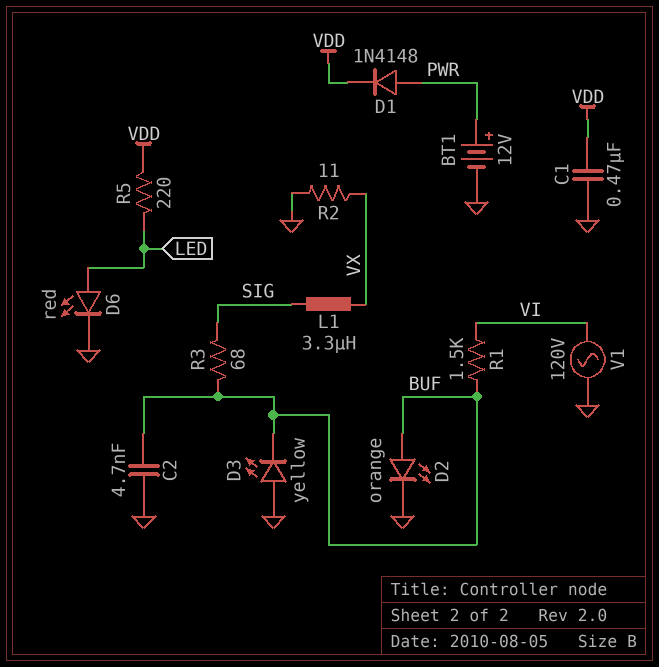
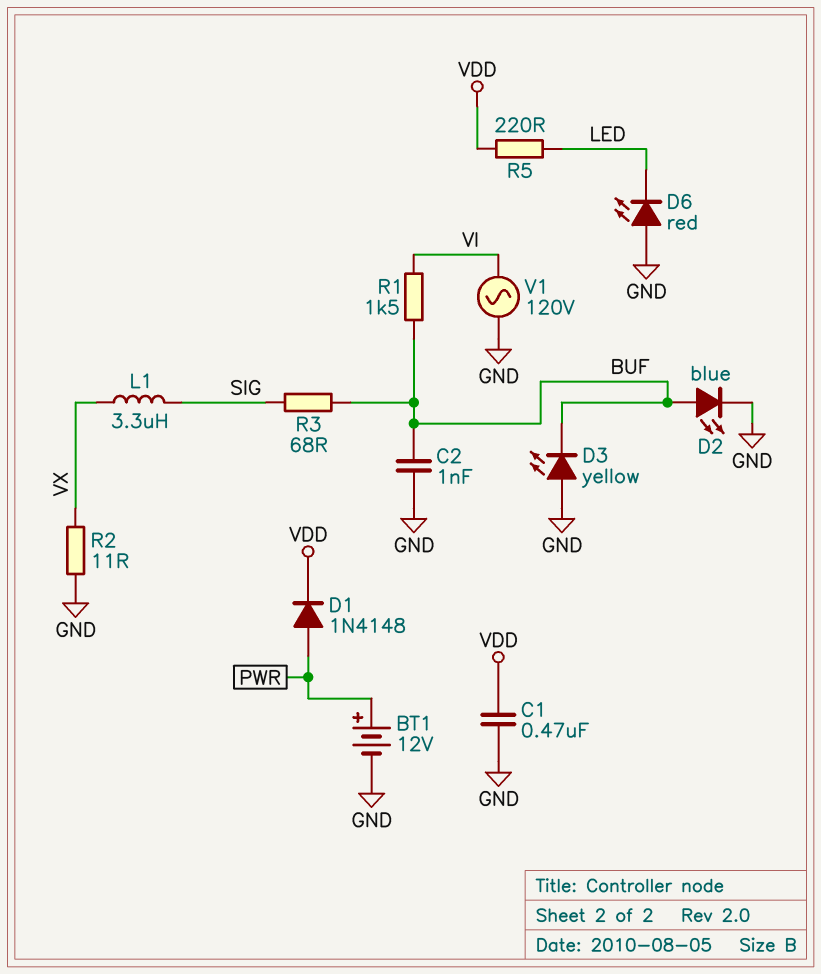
C2: 4.7nF (BUF, GND) -> 1nF (BUF, GND)
D2: LED orange (A BUF, K GND) -> LED blue (A BUF, K GND)
D6: LED red (A LED, K GND) -> LED red (A GND, K LED)

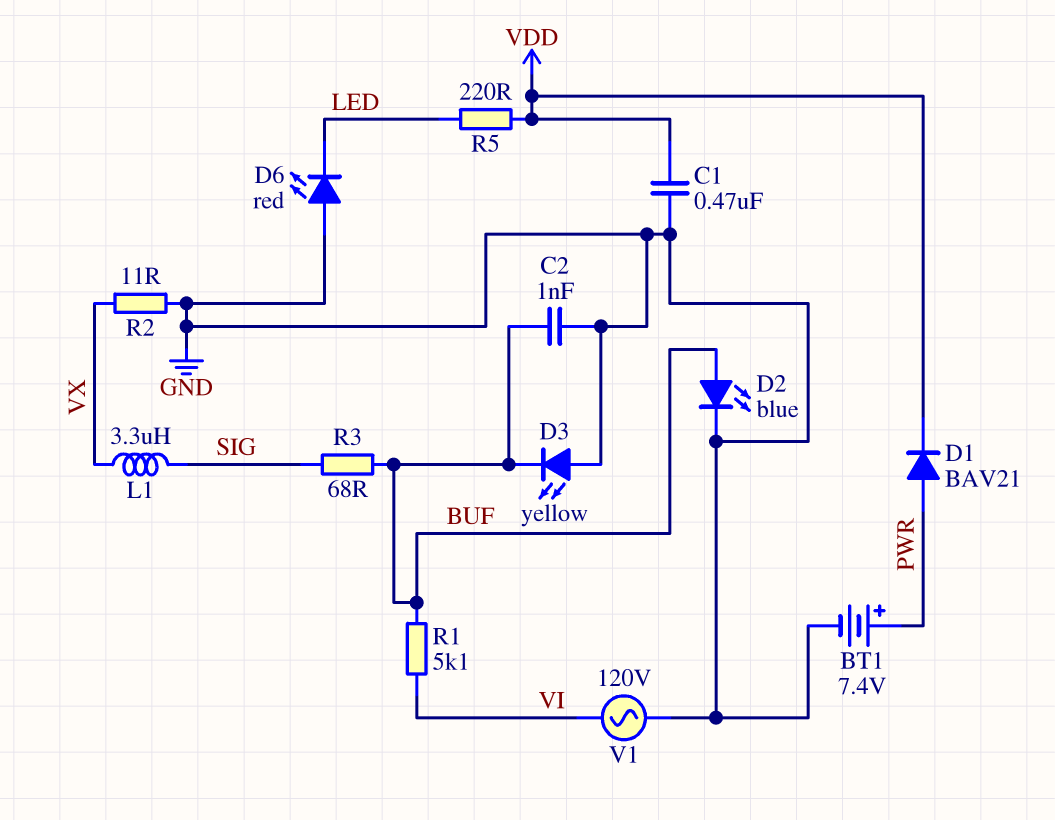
BT1: 12V (plus PWR, minus GND) -> 7.4V (plus PWR, minus GND)
D1: diode 1N4148 (A PWR, K VDD) -> diode BAV21 (A PWR, K VDD)
R1: 1.5k (BUF, VI) -> 5.1k (BUF, VI)

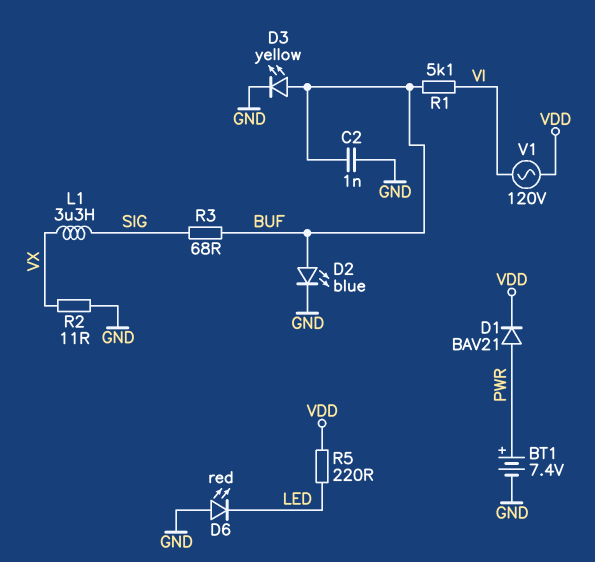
C1: 470nF (GND, VDD) -> none
D3: LED yellow (A GND, K BUF) -> LED yellow (A BUF, K GND)
V1: AC 120V (GND, VI) -> AC 120V (VDD, VI)

